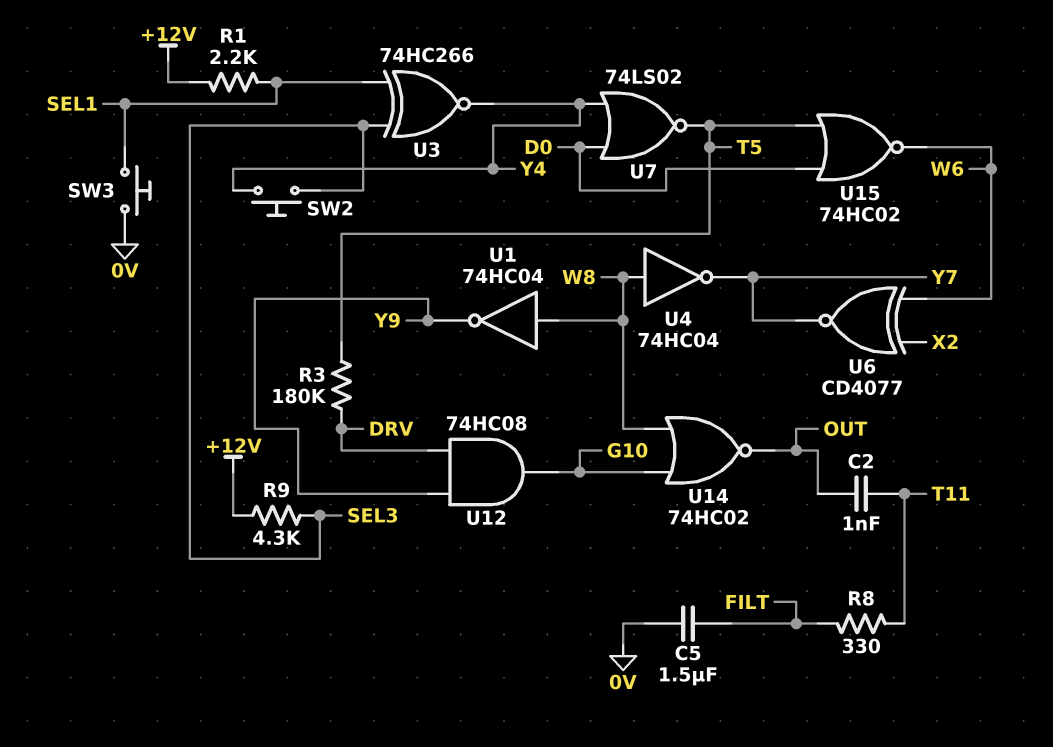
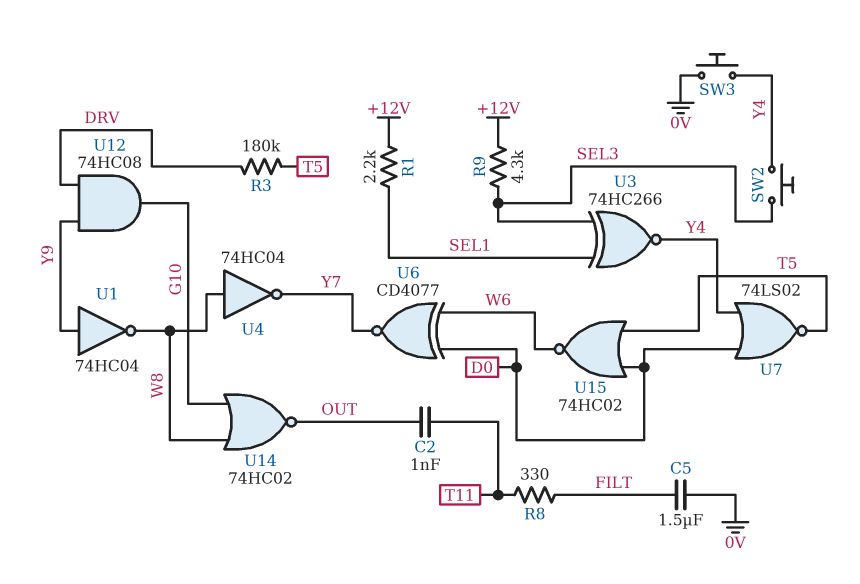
SW3: button (0V, SEL1) -> button (0V, Y4)
U1: NOT 74HC04 (in W8, out Y9) -> NOT 74HC04 (in Y9, out W8)
U6: XNOR CD4077 (in W6, in X2, out Y7) -> XNOR CD4077 (in D0, in W6, out Y7)

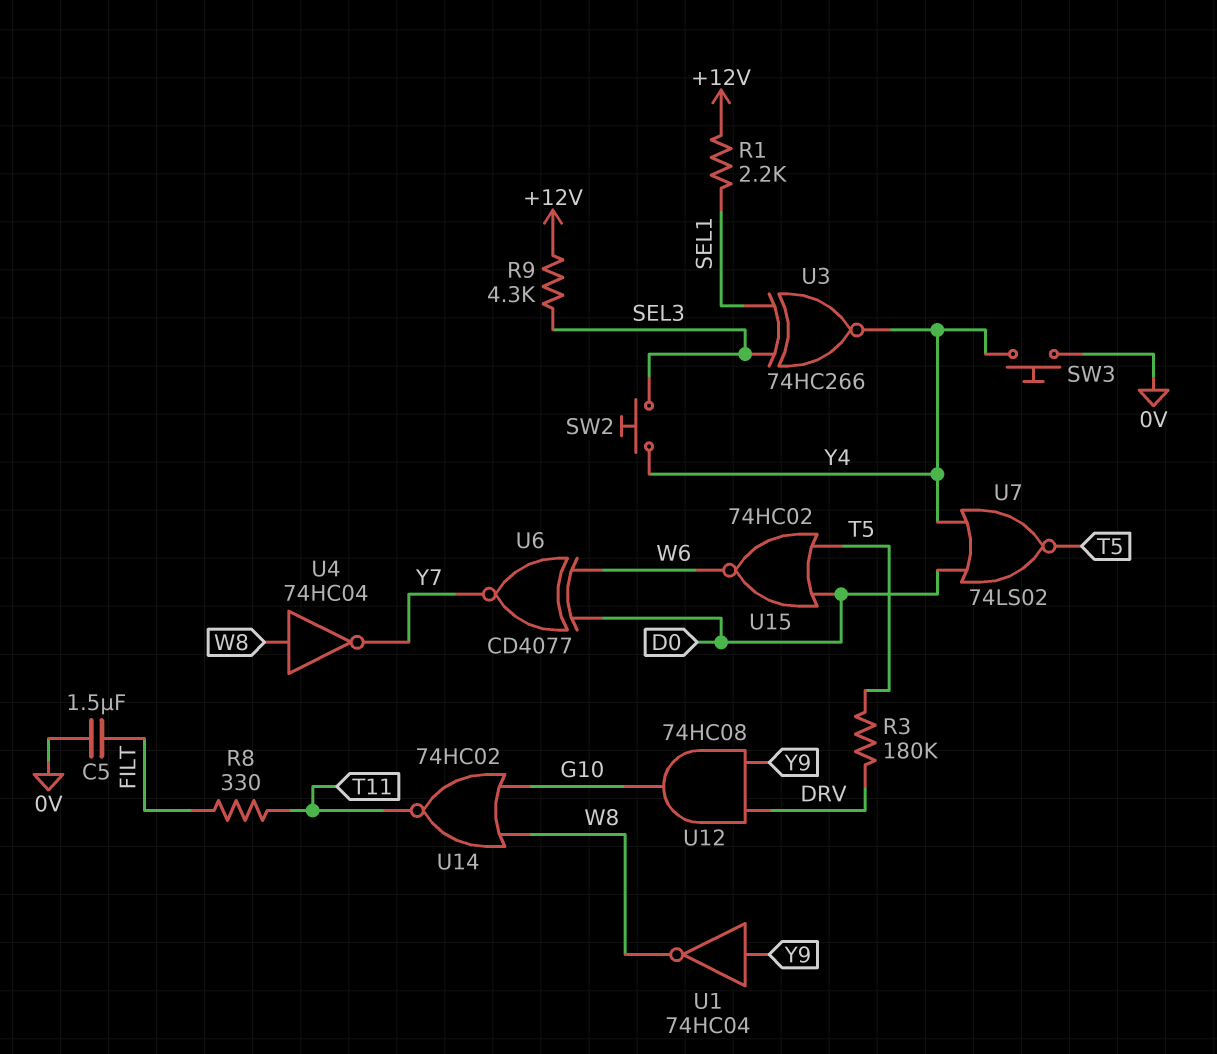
C2: 1nF (OUT, T11) -> none
U14: NOR 74HC02 (in G10, in W8, out OUT) -> NOR 74HC02 (in G10, in W8, out T11)

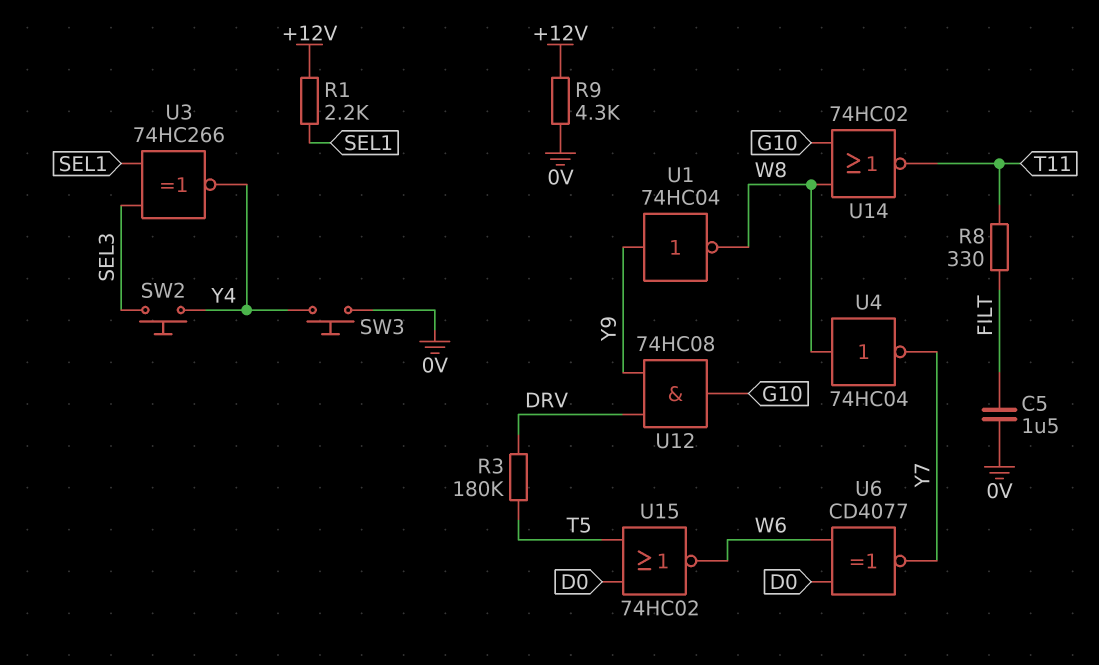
R9: 4.3k (+12V, SEL3) -> 4.3k (+12V, 0V)
U7: NOR 74LS02 (in D0, in Y4, out T5) -> none

